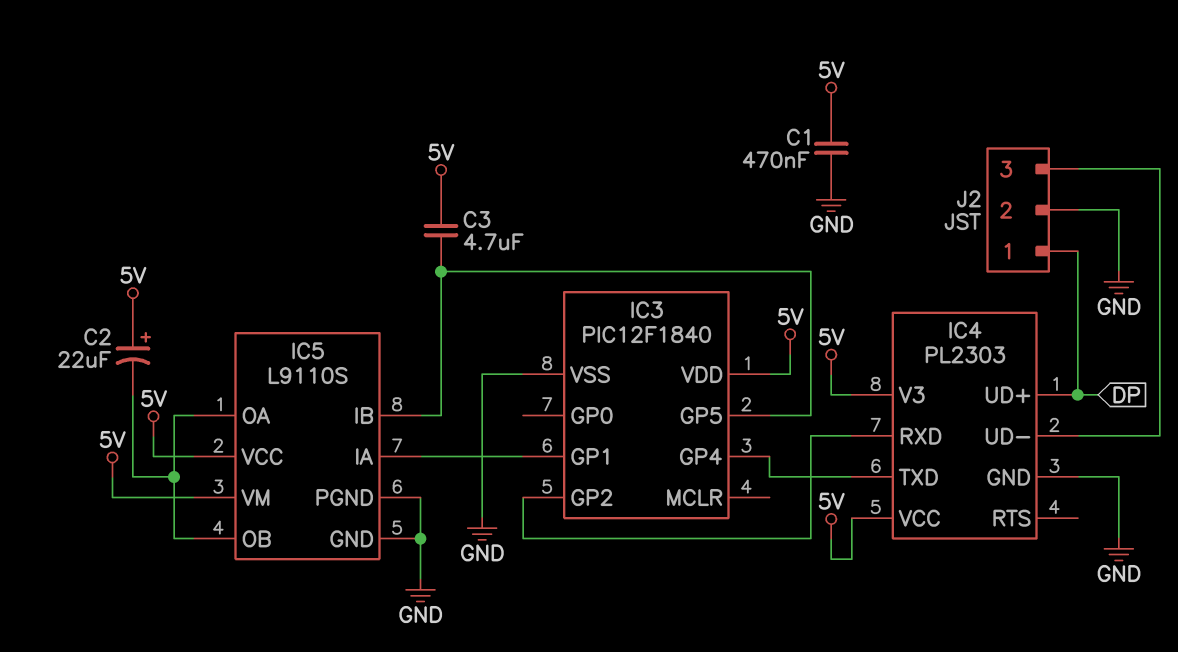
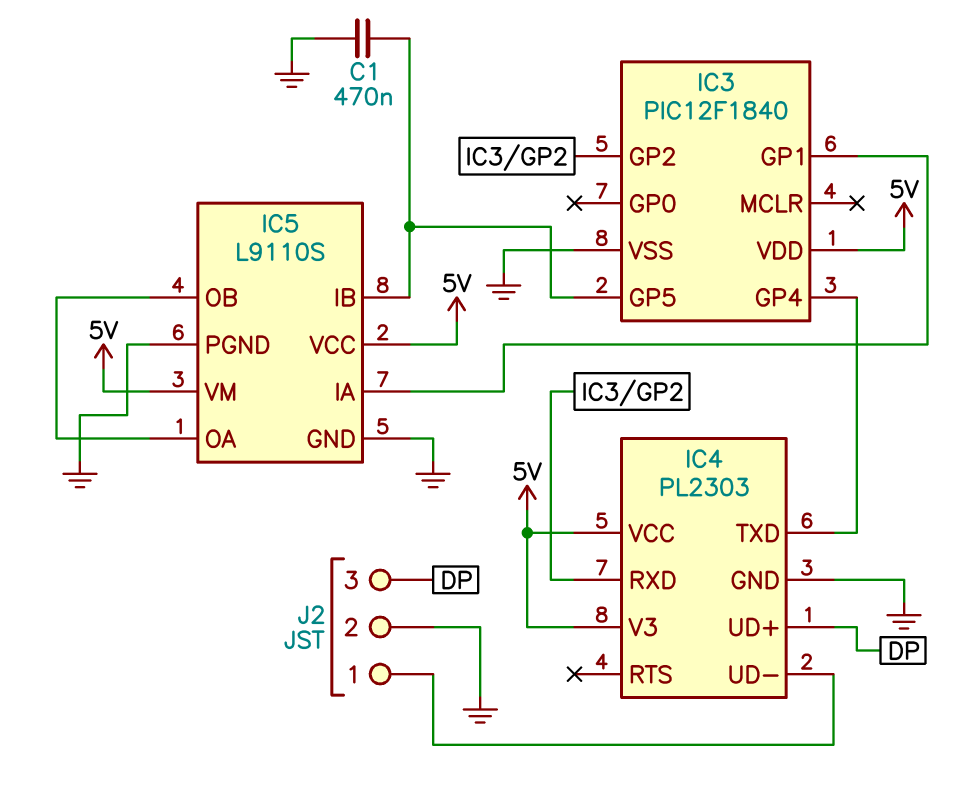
C1: 470nF (5V, GND) -> 470nF (GND, IC3/GP5)
C2: 22uF (plus 5V, minus IC5/OA) -> none
C3: 4.7uF (5V, IC3/GP5) -> none
J2 pin 1: DP -> IC4/UD-
J2 pin 3: IC4/UD- -> DP

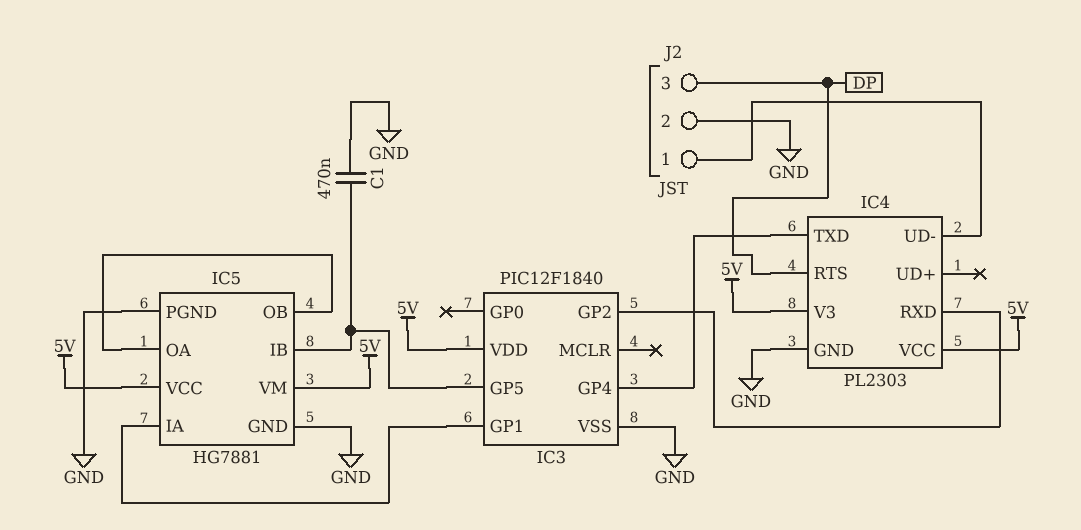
IC4 pin RTS: none -> DP
IC4 pin UD+: DP -> none
IC5: L9110S -> HG7881

